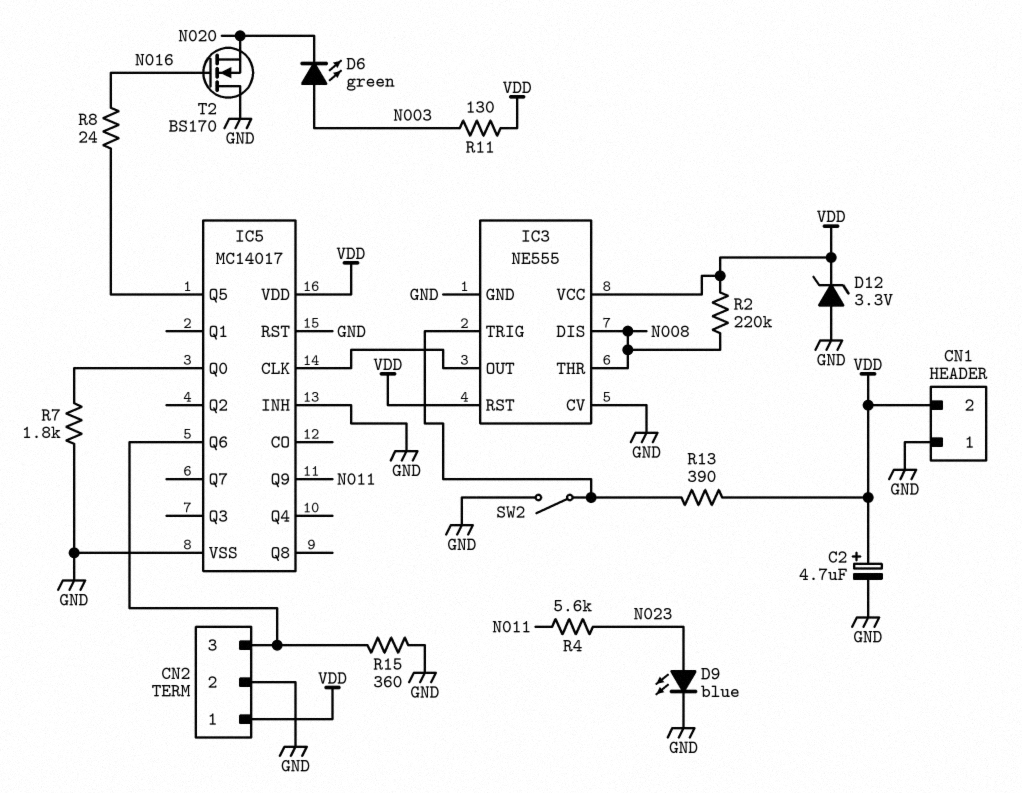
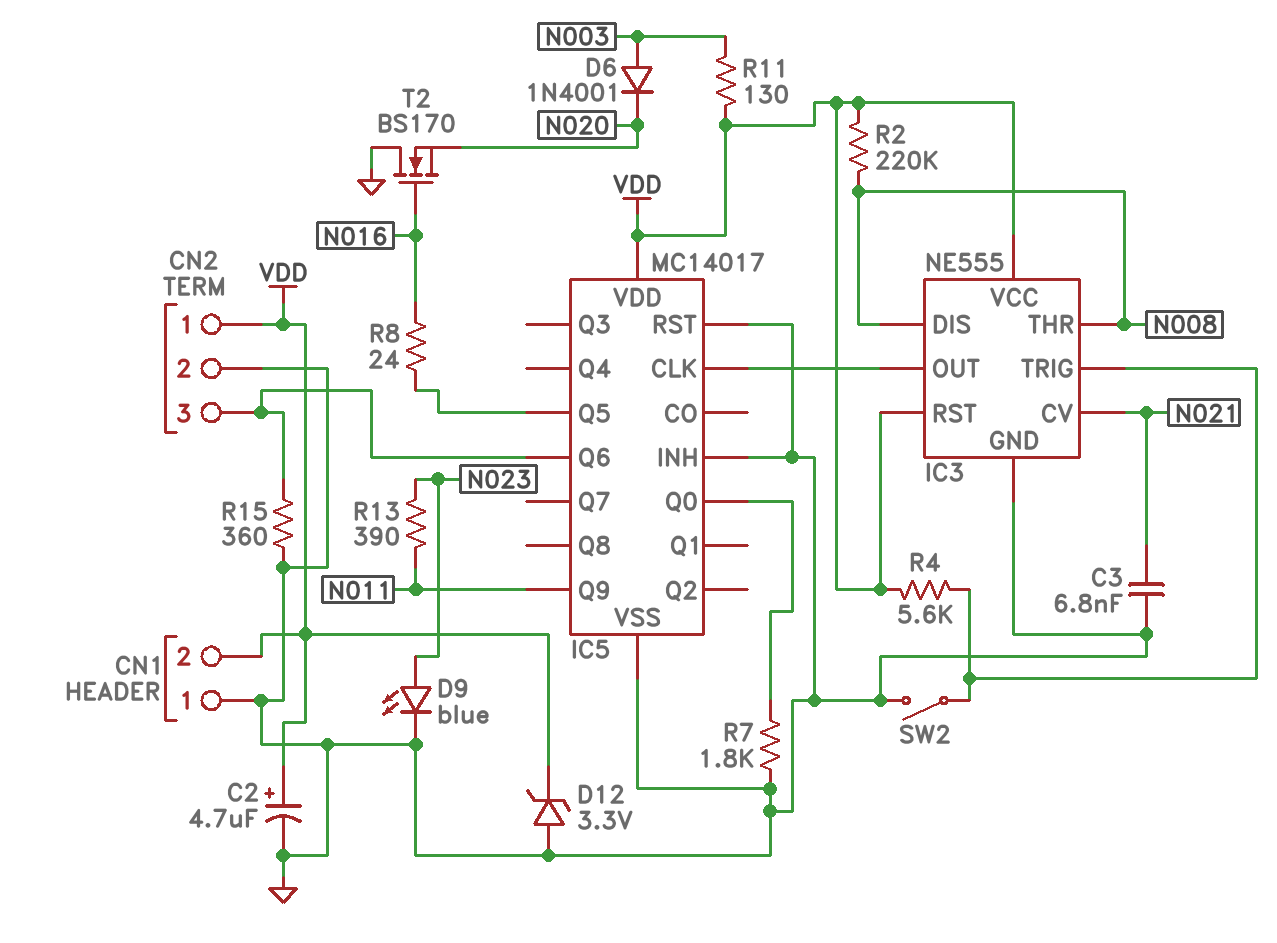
C3: none -> 6.8nF (GND, N021)
D6: LED green (A N003, K N020) -> diode 1N4001 (A N003, K N020)
IC3 pin CV: GND -> N021
R4: 5.6k (N011, N023) -> 5.6k (IC3/TRIG, VDD)
R13: 390 (IC3/TRIG, VDD) -> 390 (N011, N023)

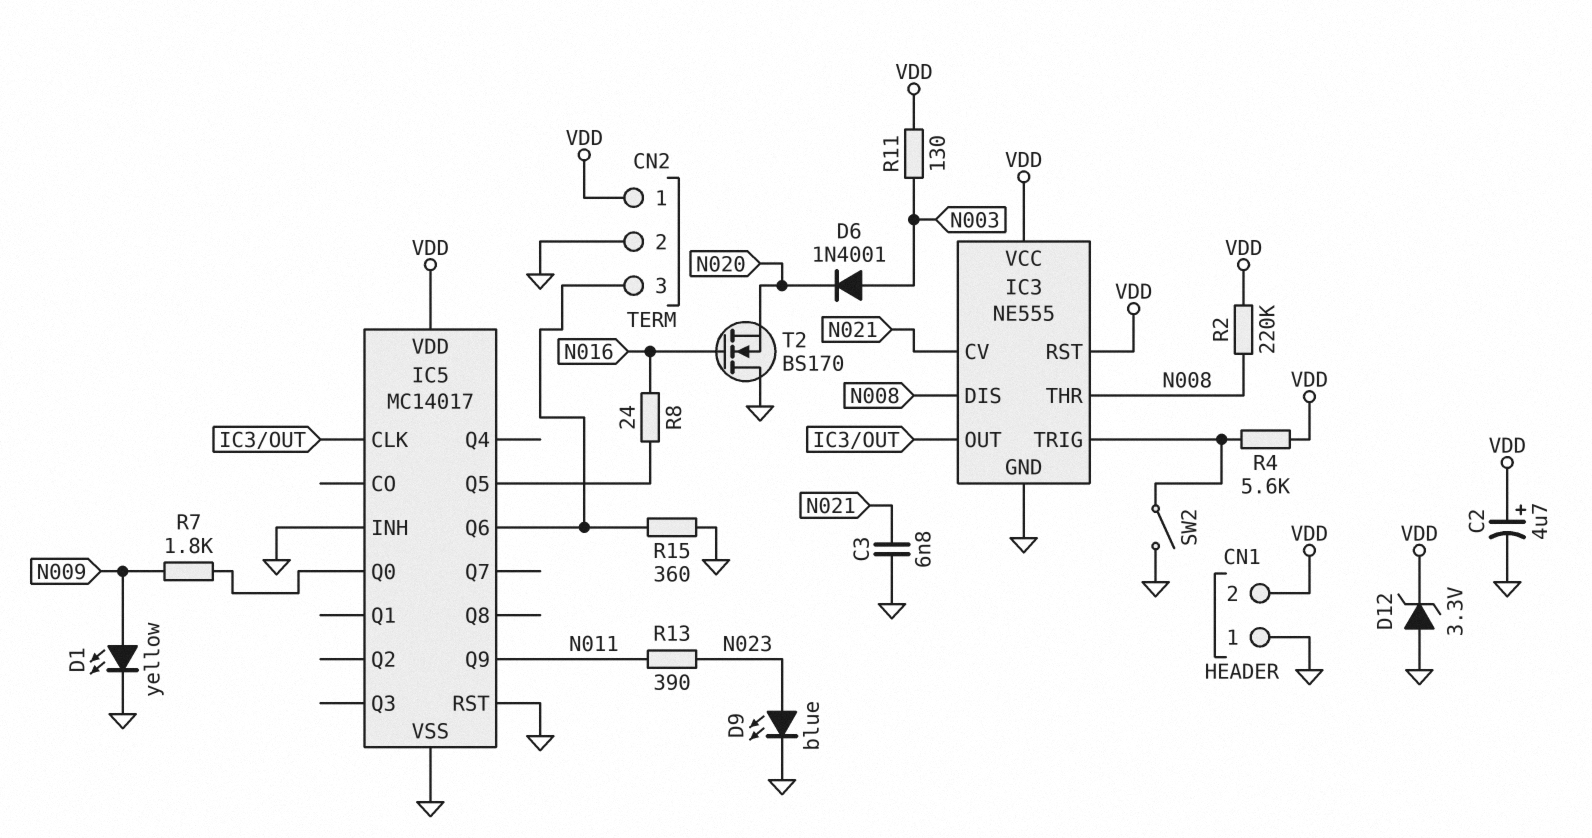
D1: none -> LED yellow (A N009, K GND)
R7: 1.8k (GND, IC5/Q0) -> 1.8k (IC5/Q0, N009)

